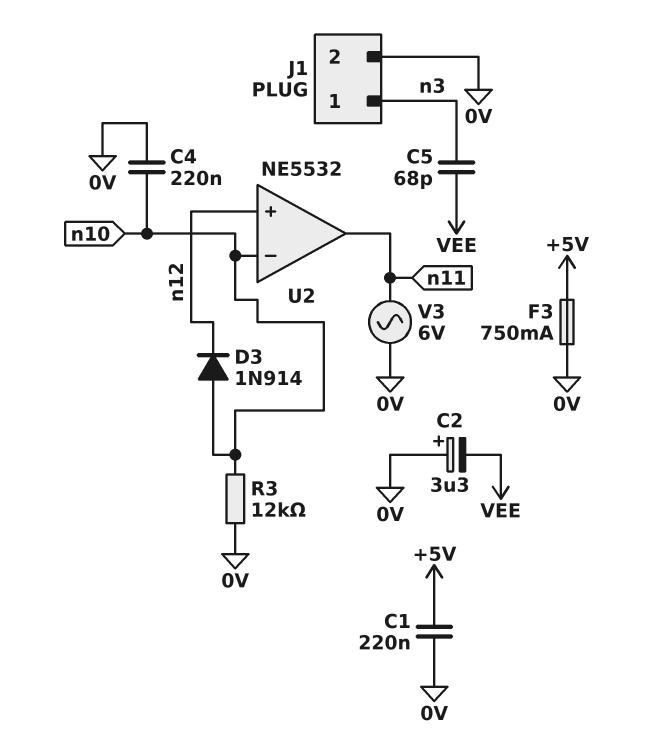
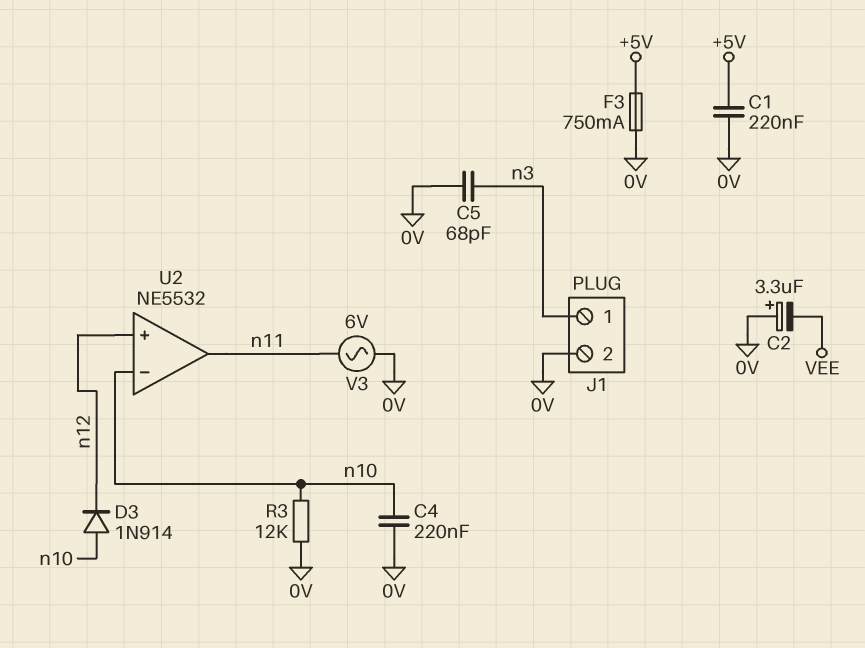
C5: 68pF (VEE, n3) -> 68pF (0V, n3)

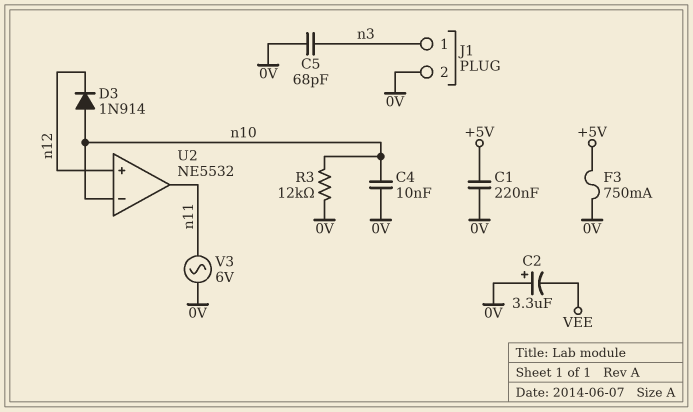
C4: 220nF (0V, n10) -> 10nF (0V, n10)

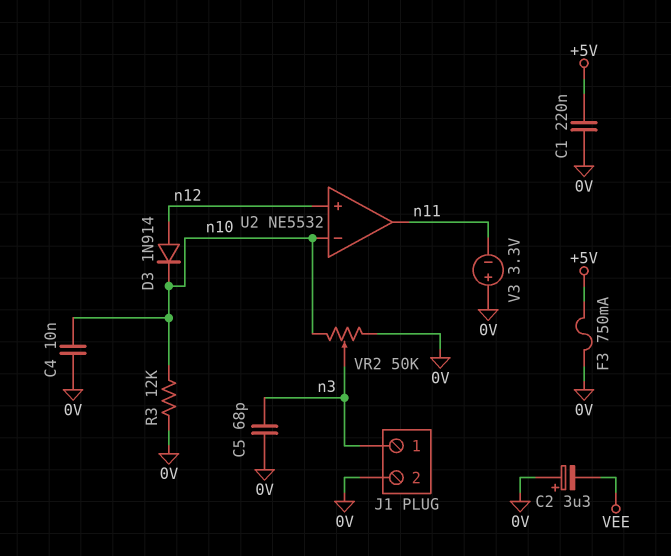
D3: diode 1N914 (A n10, K n12) -> diode 1N914 (A n12, K n10)
V3: AC 6V (0V, n11) -> 3.3V (plus 0V, minus n11)
VR2: none -> 50k (0V, n10, wiper n3)

